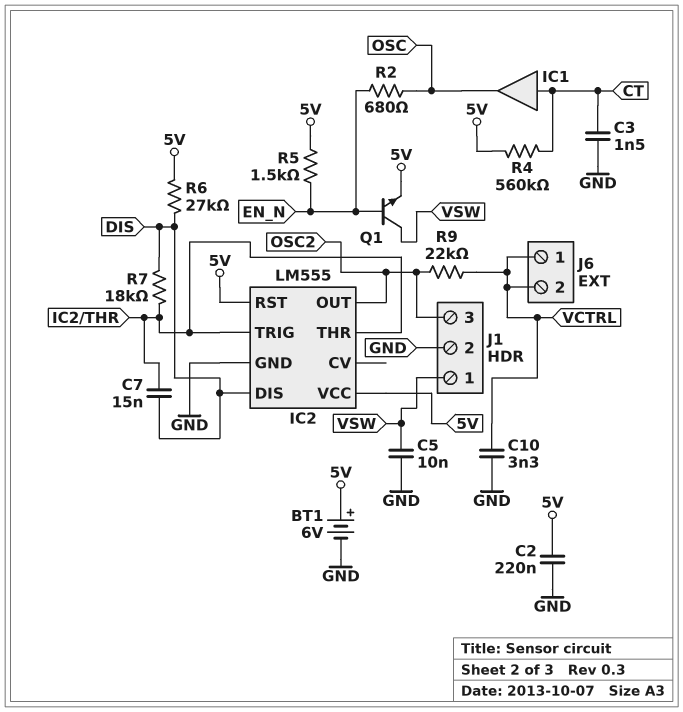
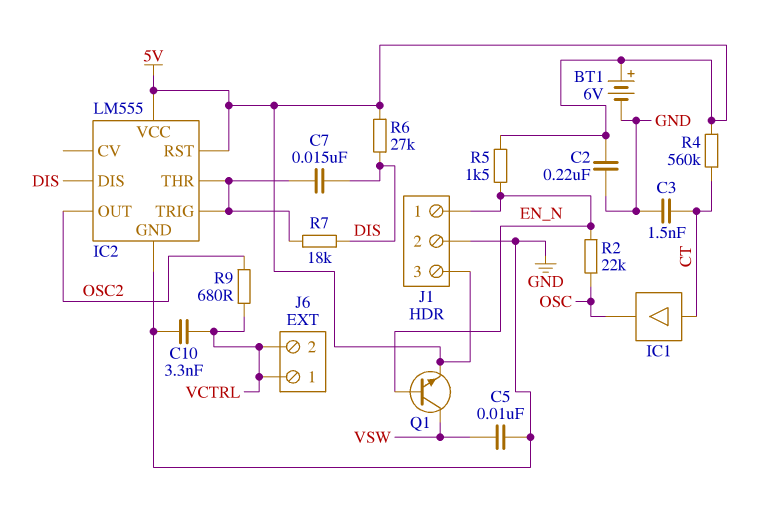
J1 pin 1: VSW -> EN_N
J1 pin 3: OSC2 -> 5V
R2: 680 (EN_N, OSC) -> 22k (EN_N, OSC)
R9: 22k (OSC2, VCTRL) -> 680 (OSC2, VCTRL)

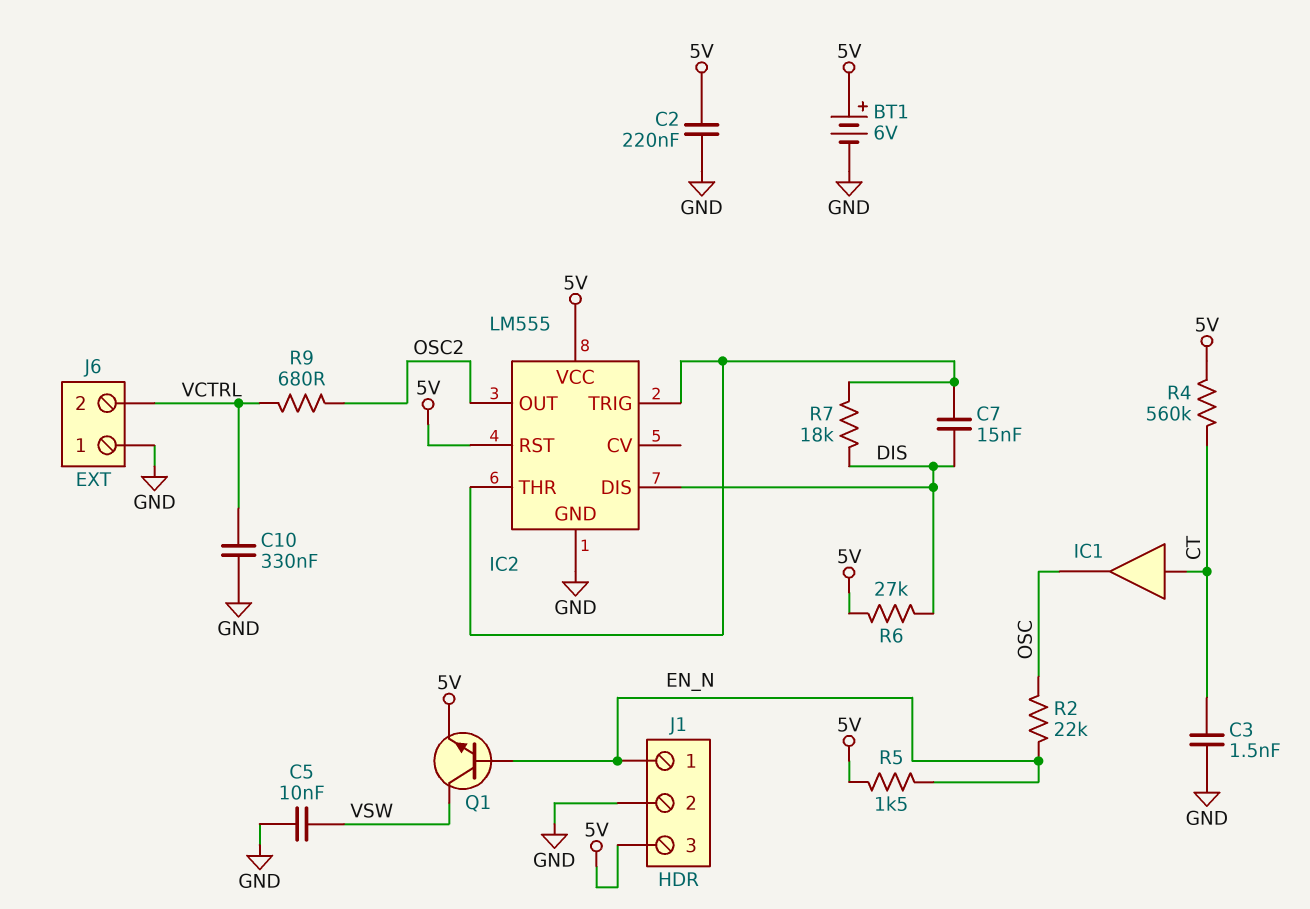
C10: 3.3nF (GND, VCTRL) -> 330nF (GND, VCTRL)
J6 pin 1: VCTRL -> GND

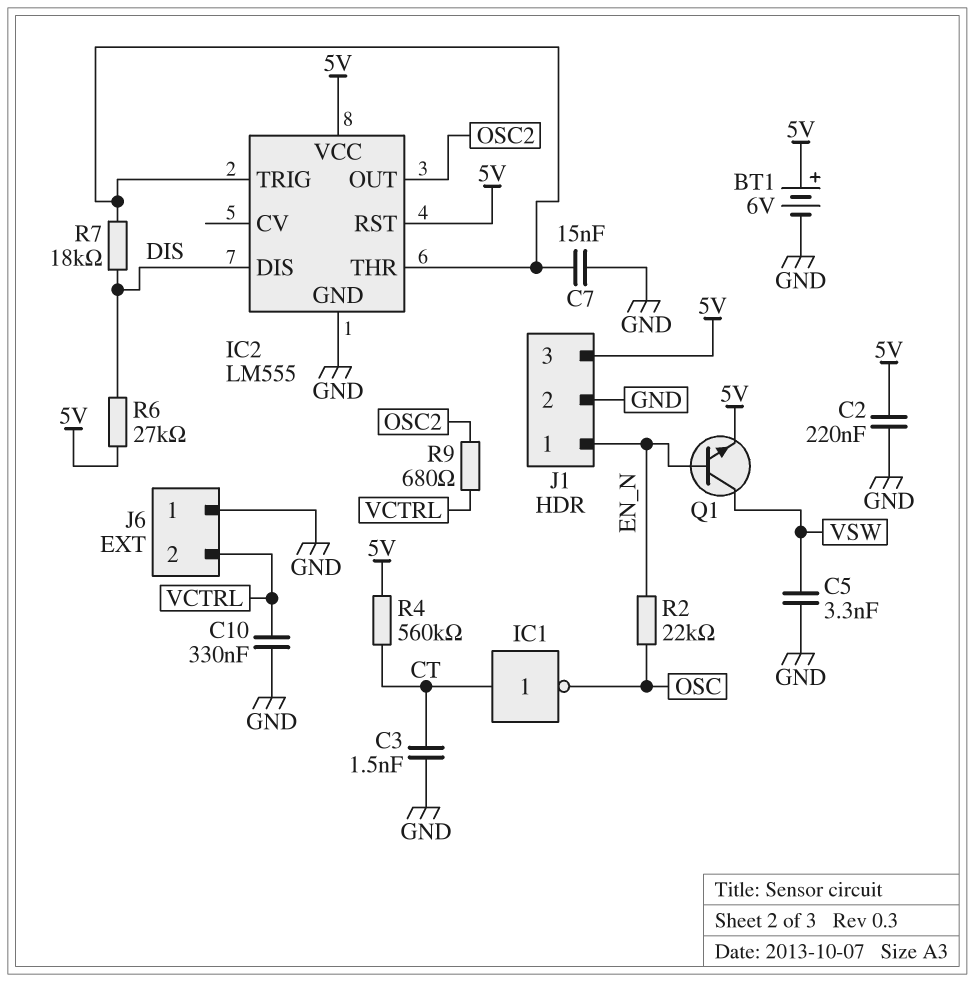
C5: 10nF (GND, VSW) -> 3.3nF (GND, VSW)
C7: 15nF (DIS, IC2/THR) -> 15nF (GND, IC2/THR)
IC1: buffer (in CT, out OSC) -> NOT (in CT, out OSC)
R5: 1.5k (5V, EN_N) -> none

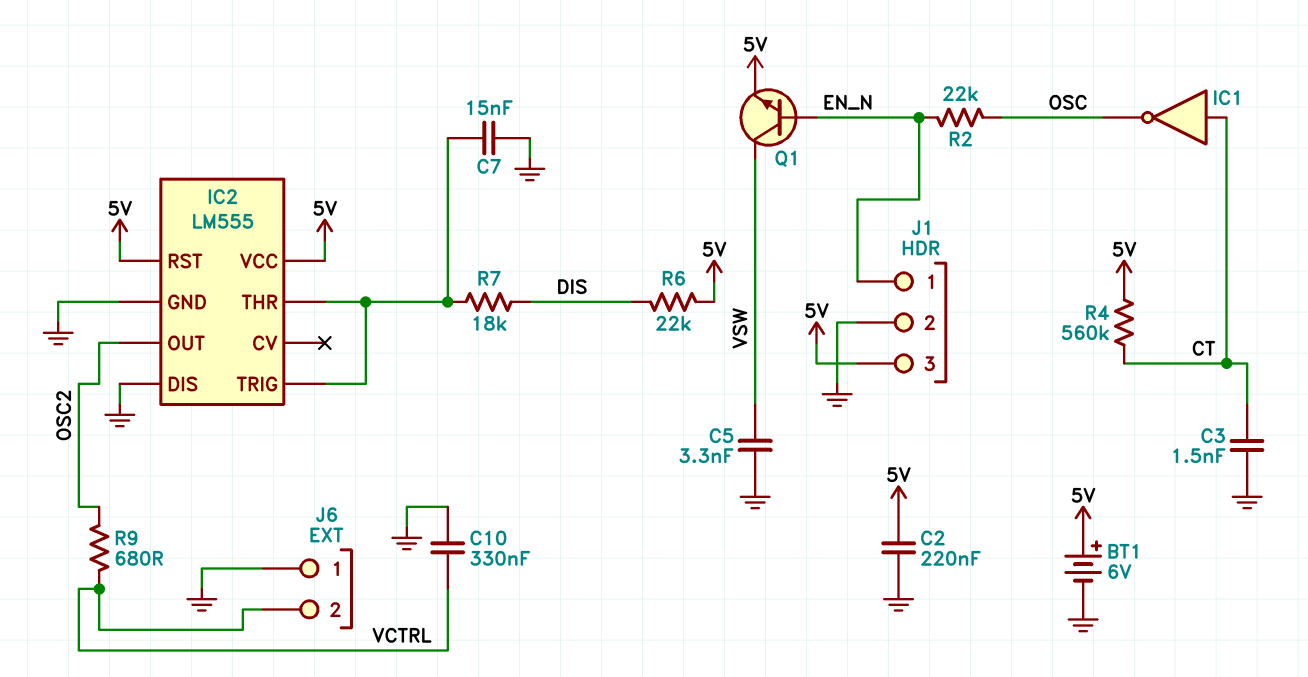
IC2 pin DIS: DIS -> GND
R6: 27k (5V, DIS) -> 22k (5V, DIS)

